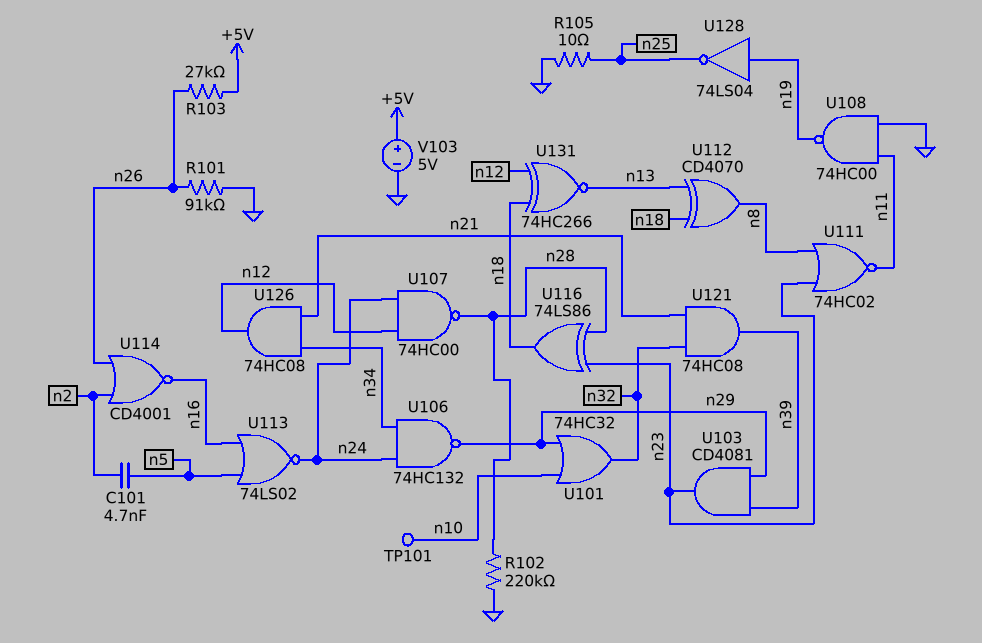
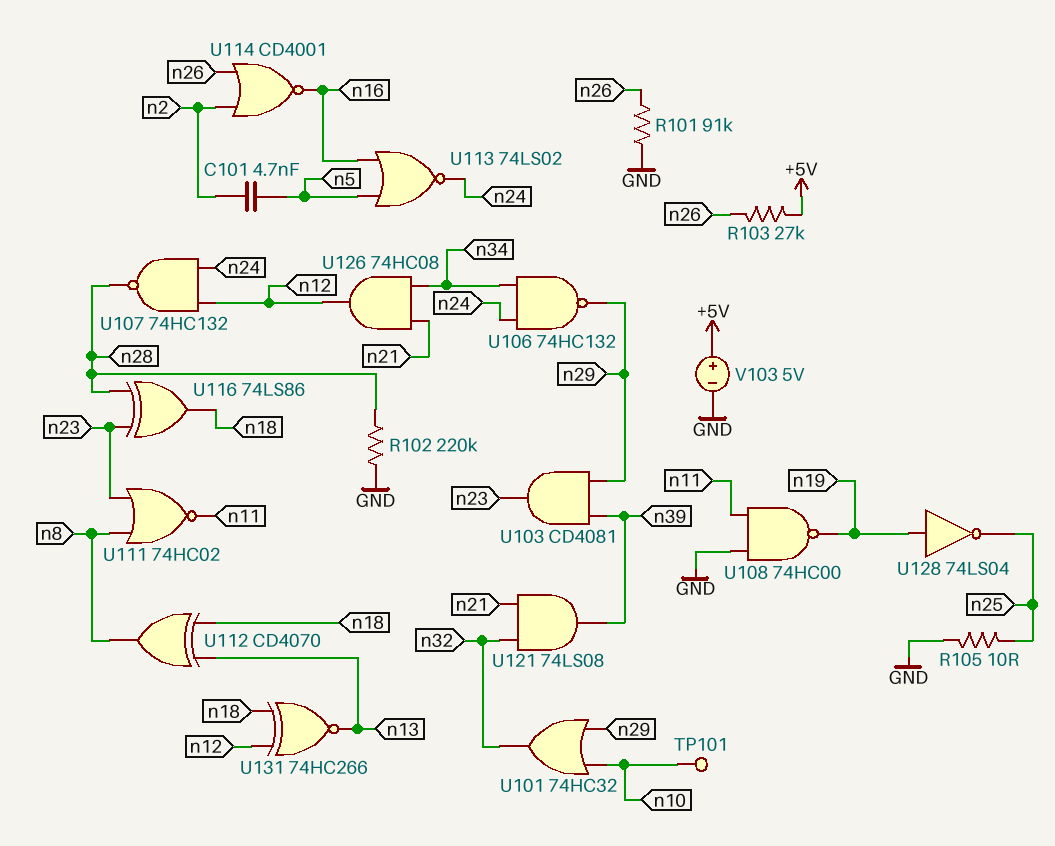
U107: NAND 74HC00 (in n12, in n24, out n28) -> NAND 74HC132 (in n12, in n24, out n28)
U121: AND 74HC08 (in n21, in n32, out n39) -> AND 74LS08 (in n21, in n32, out n39)

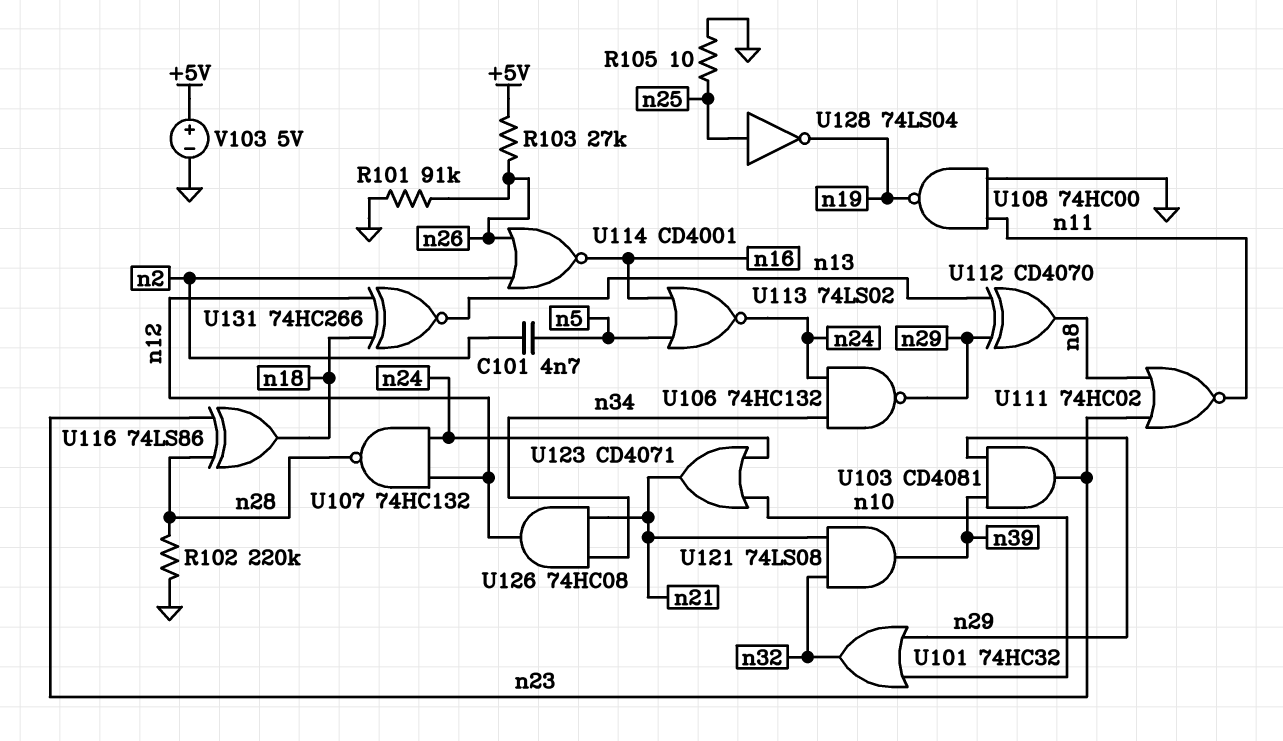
TP101: test point (n10) -> none
U112: XOR CD4070 (in n13, in n18, out n8) -> XOR CD4070 (in n13, in n29, out n8)
U123: none -> OR CD4071 (in n10, in n24, out n21)
U128: NOT 74LS04 (in n19, out n25) -> NOT 74LS04 (in n25, out n19)

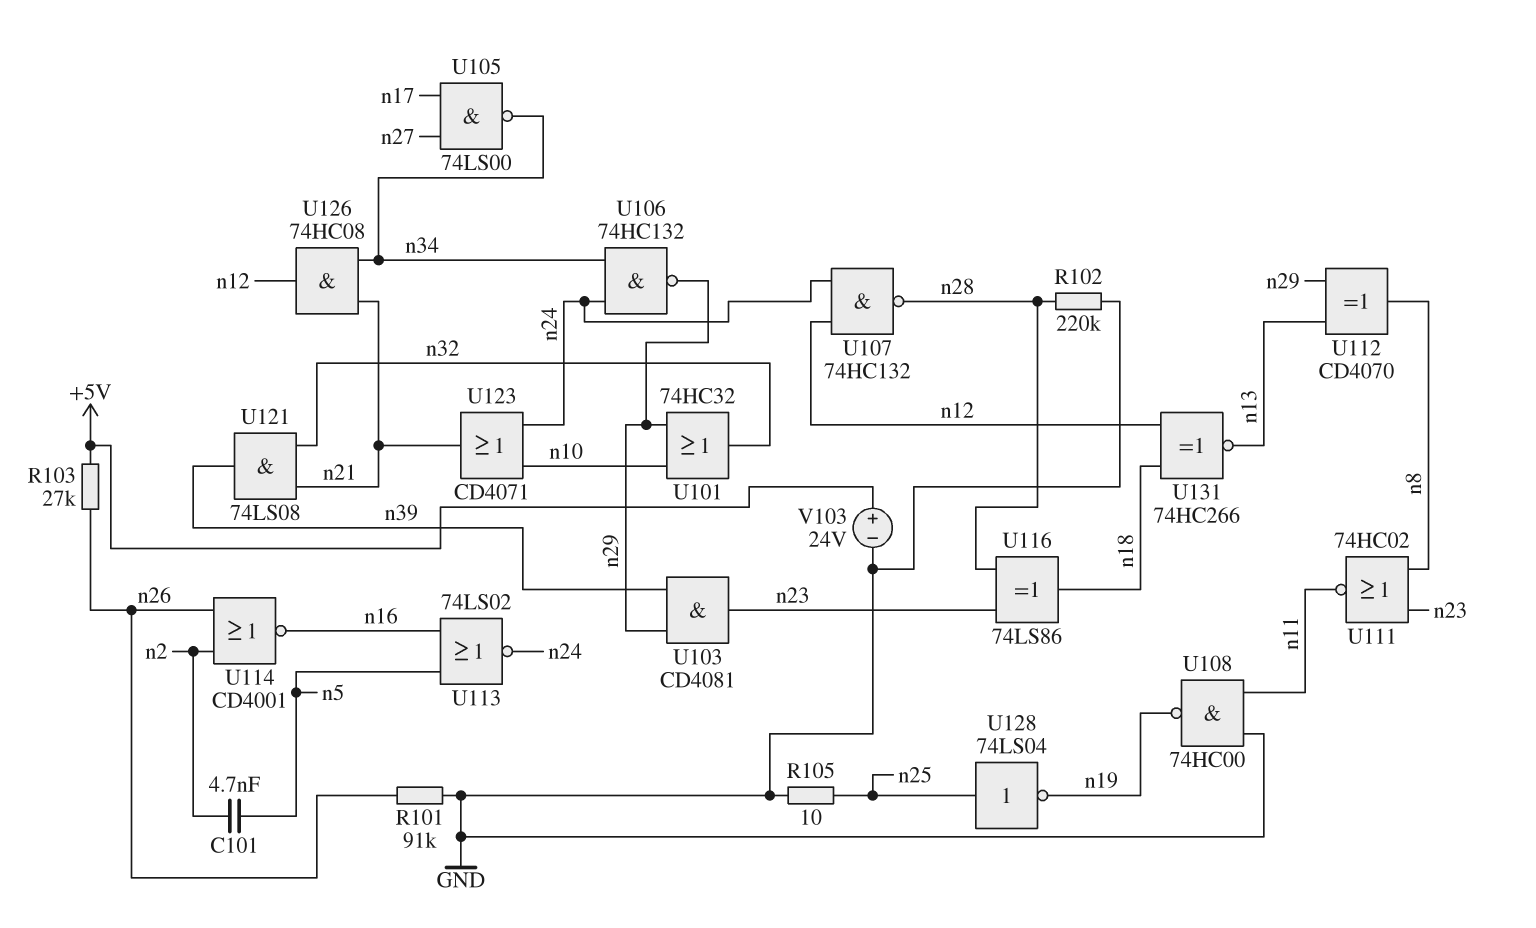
U105: none -> NAND 74LS00 (in n17, in n27, out n34)
V103: 5V (plus +5V, minus GND) -> 24V (plus +5V, minus GND)

